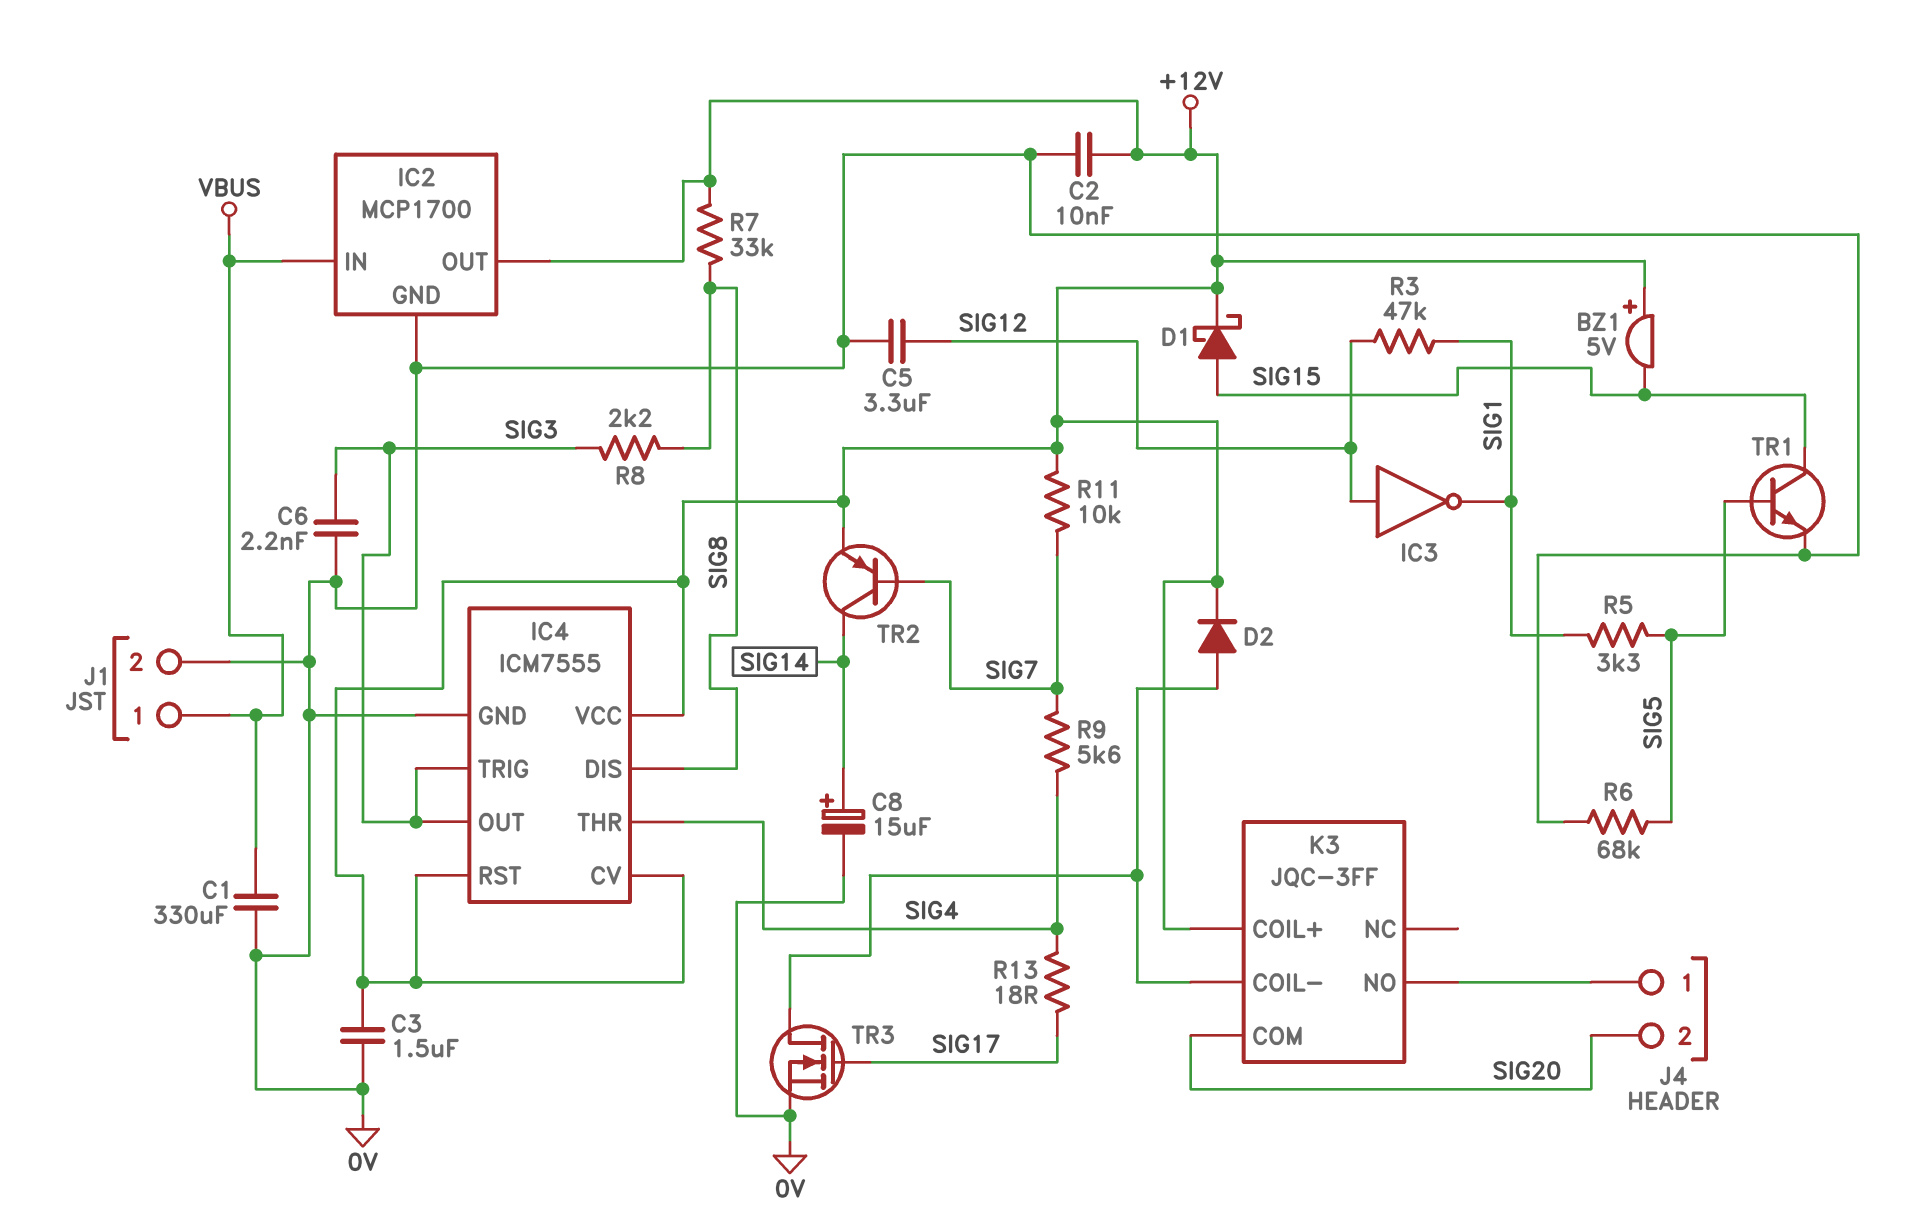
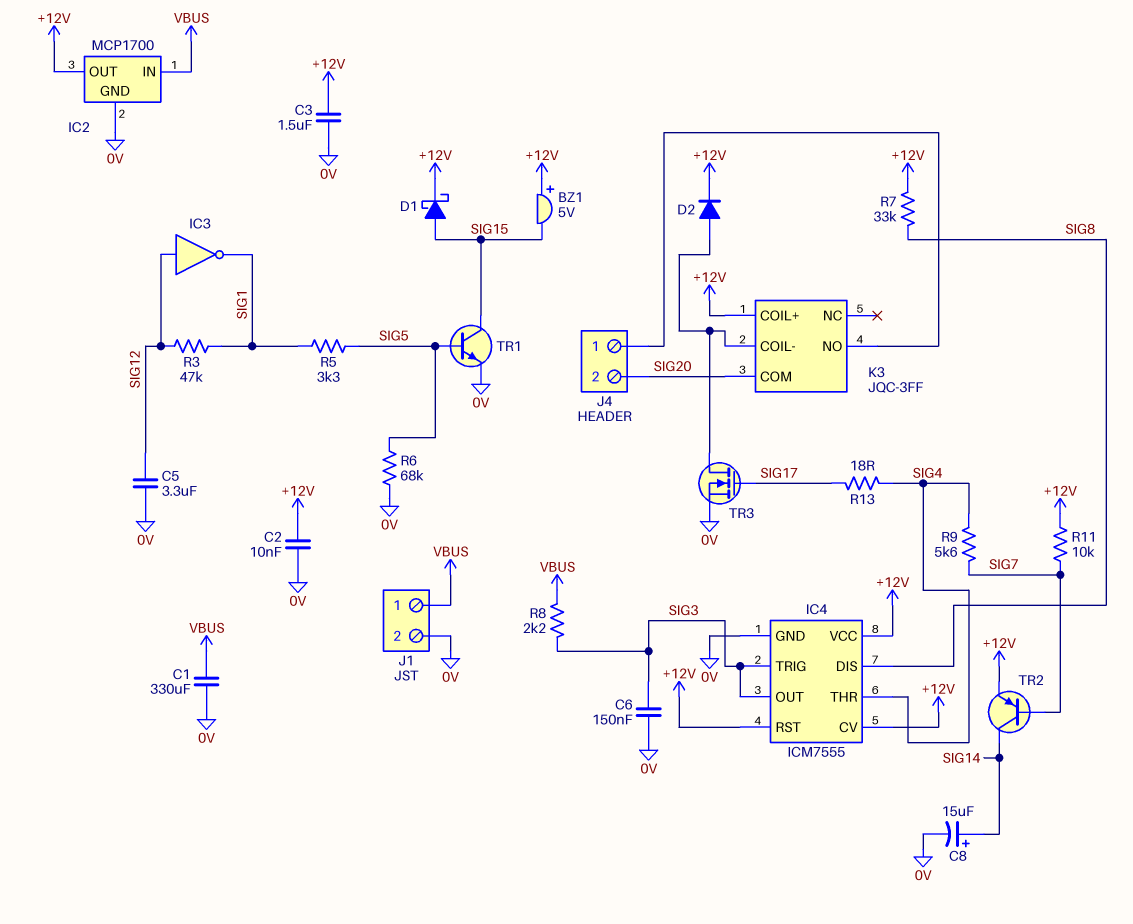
C6: 2.2nF (0V, SIG3) -> 150nF (0V, SIG3)
R8: 2.2k (SIG3, SIG8) -> 2.2k (SIG3, VBUS)

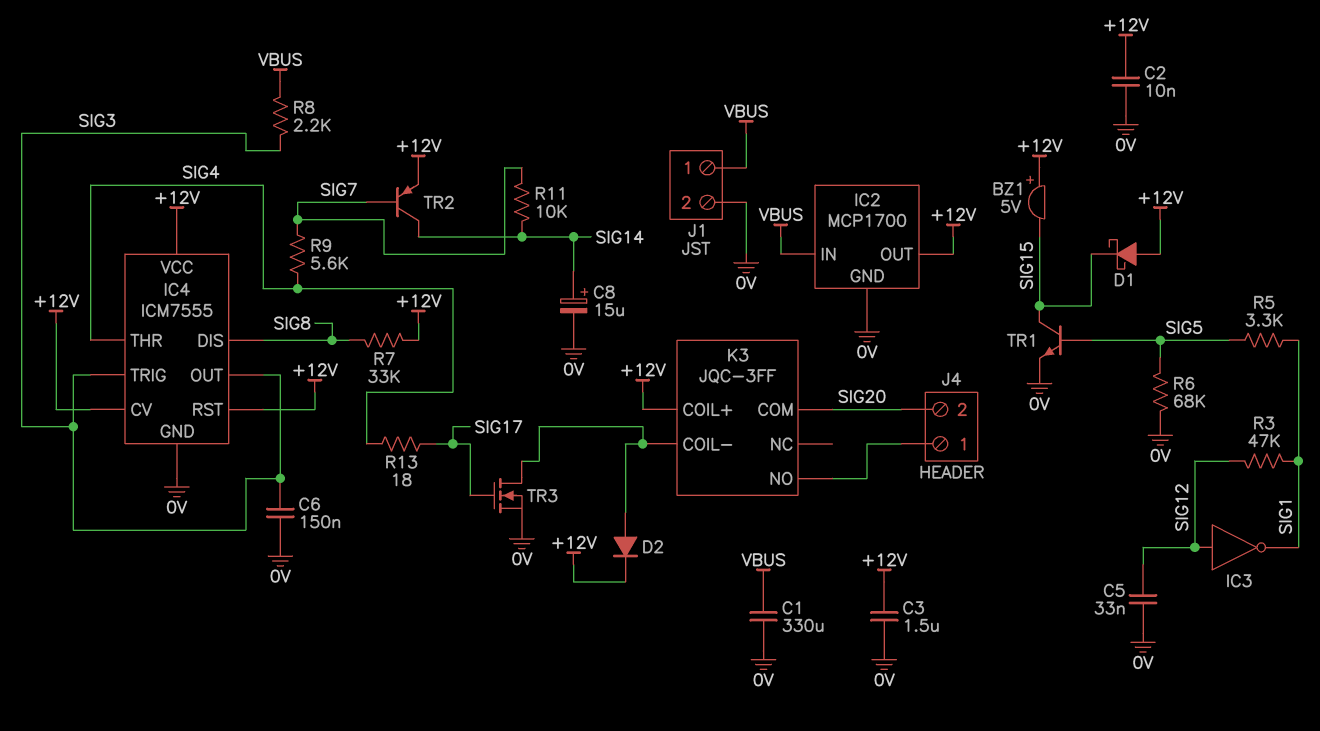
C5: 3.3uF (0V, SIG12) -> 33nF (0V, SIG12)
D1: schottky (A SIG15, K +12V) -> schottky (A +12V, K SIG15)
R11: 10k (+12V, SIG7) -> 10k (SIG7, SIG14)

